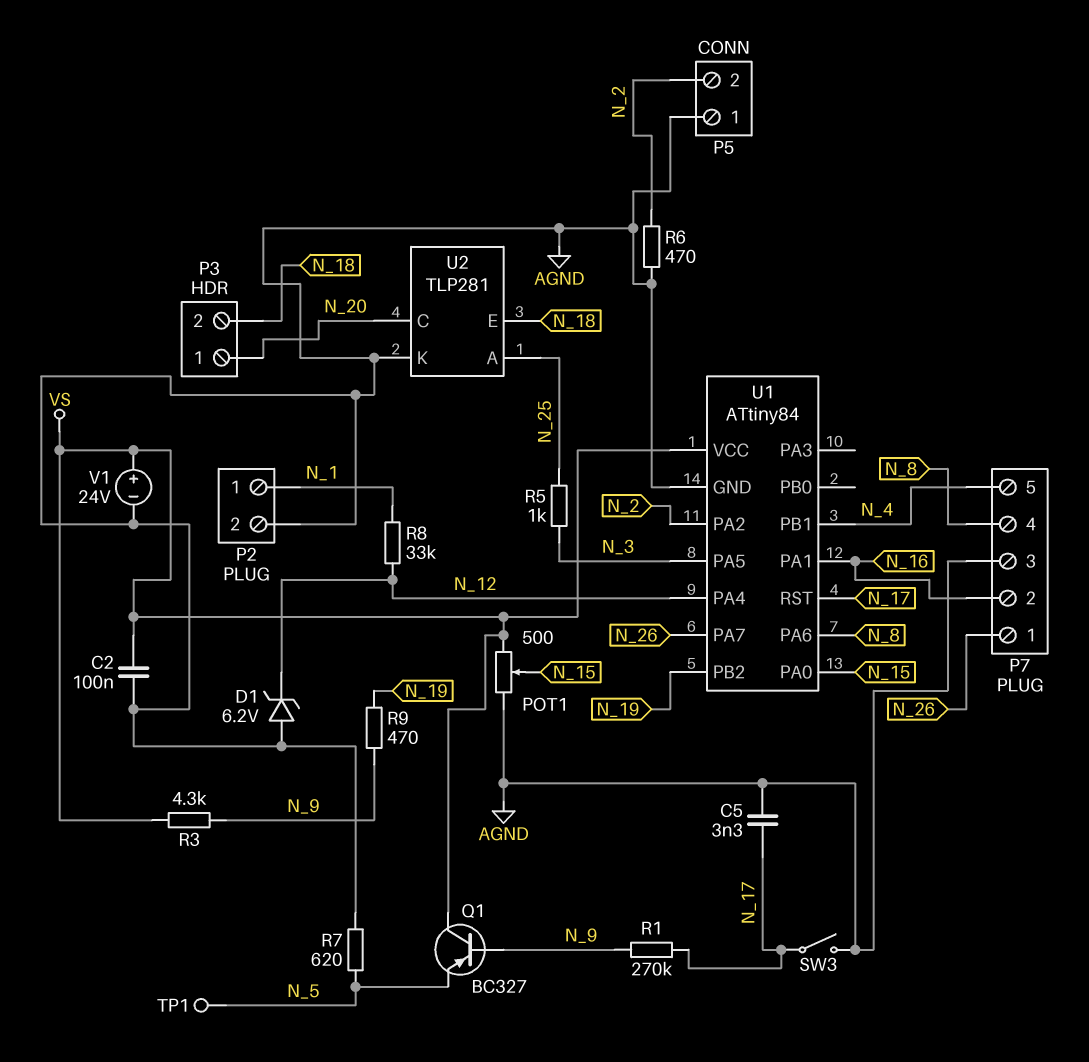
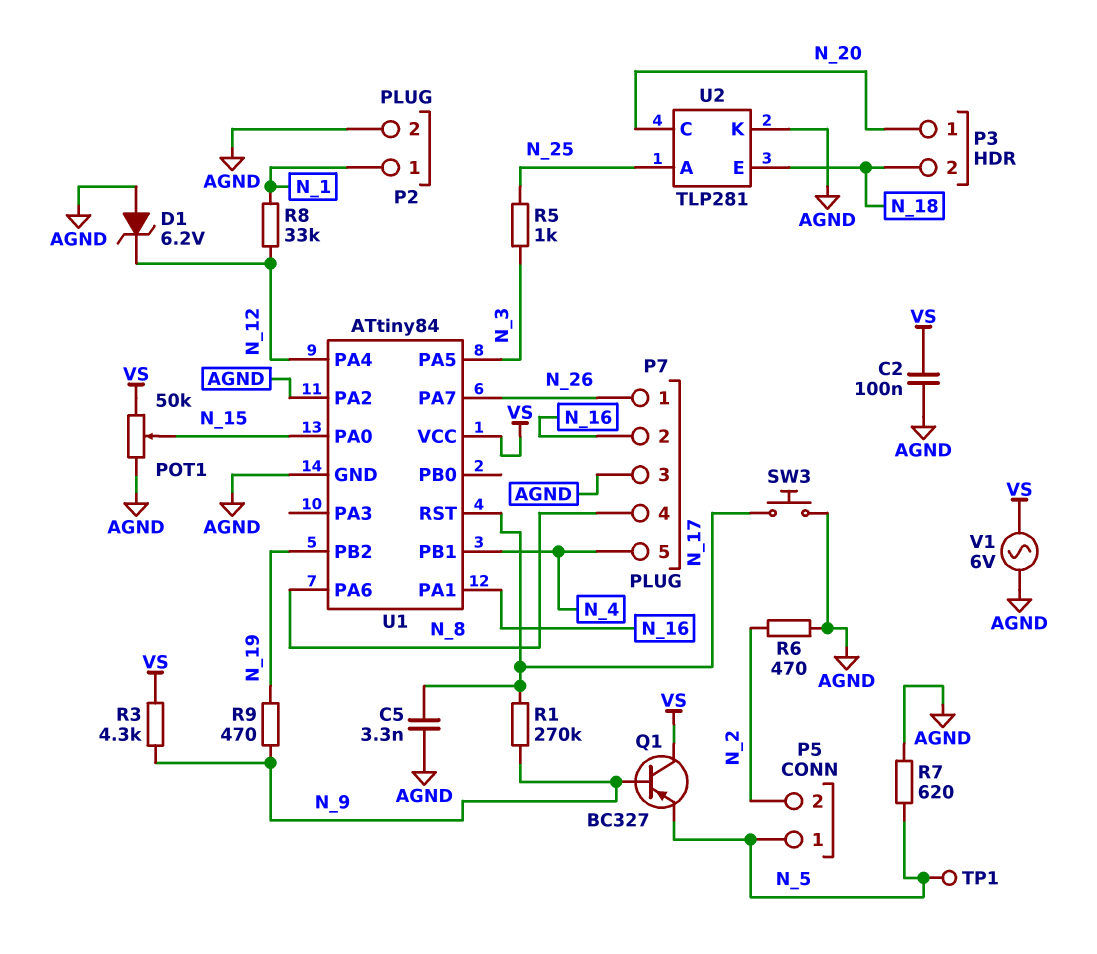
P5 pin 1: AGND -> N_5
POT1: 500 (AGND, VS, wiper N_15) -> 50k (AGND, VS, wiper N_15)
SW3: switch (AGND, N_17) -> button (AGND, N_17)
U1 pin PA2: N_2 -> AGND
V1: 24V (plus VS, minus AGND) -> AC 6V (AGND, VS)

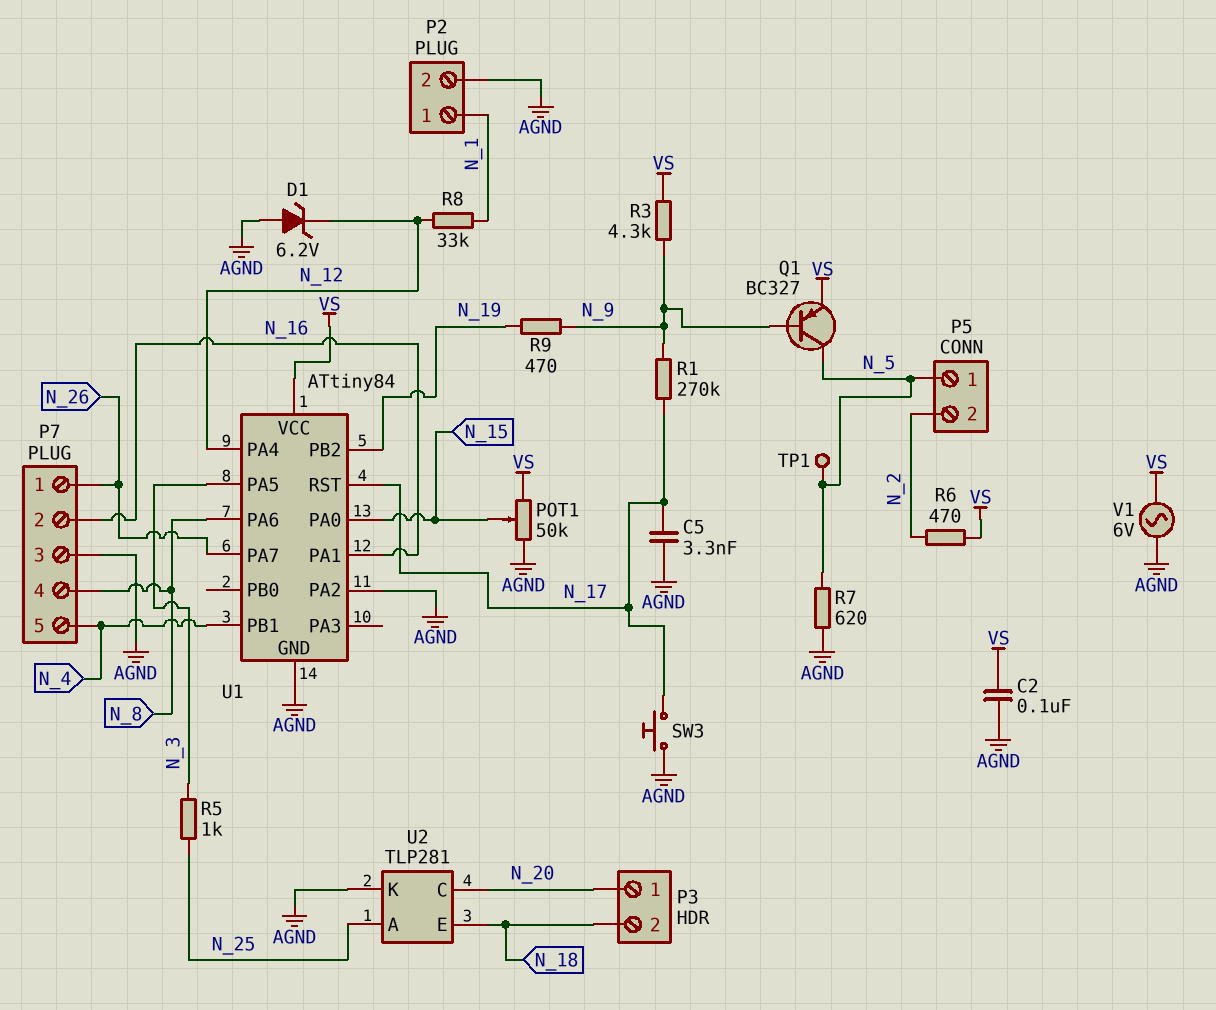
Q1: PNP BC327 (B N_9, C VS, E N_5) -> PNP BC327 (B N_9, C N_5, E VS)
R6: 470 (AGND, N_2) -> 470 (N_2, VS)

